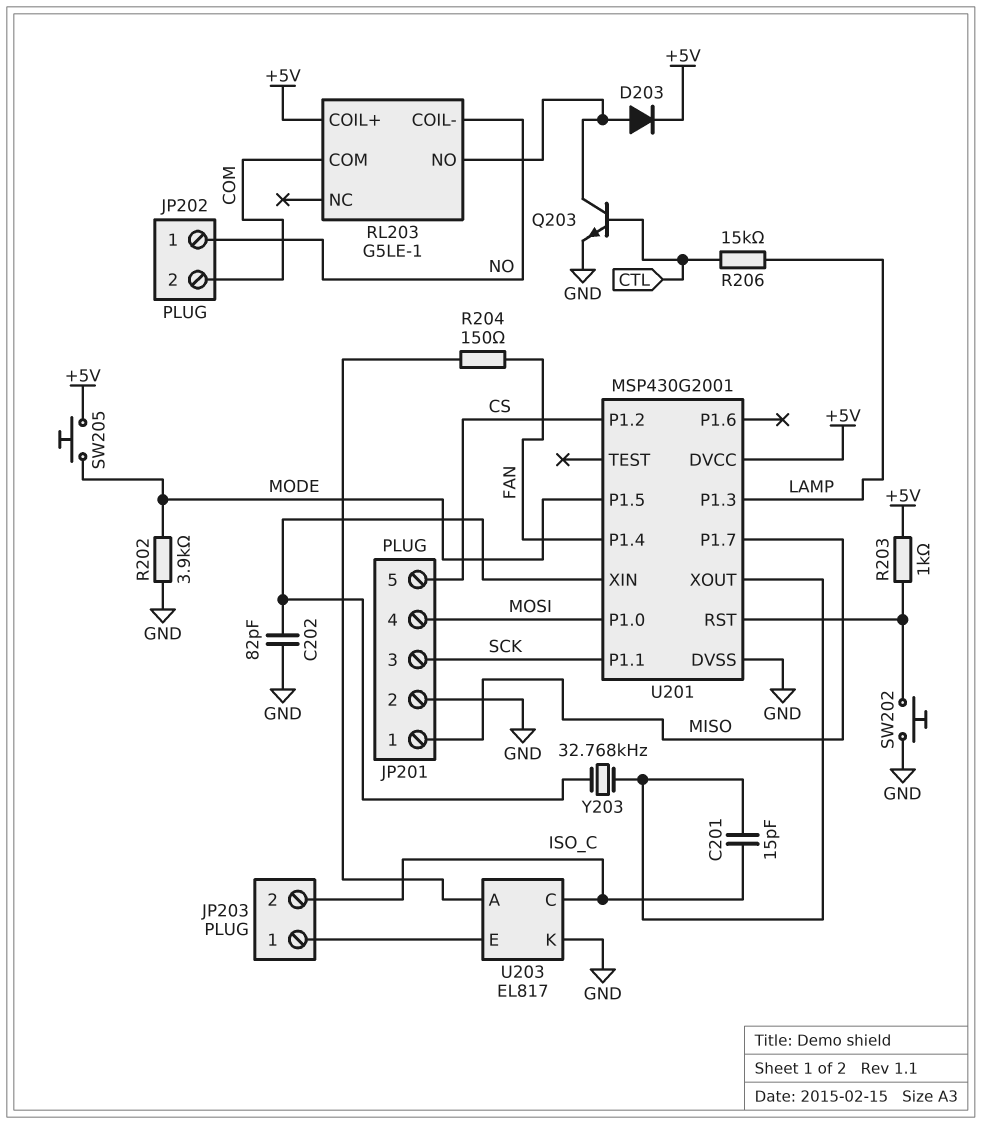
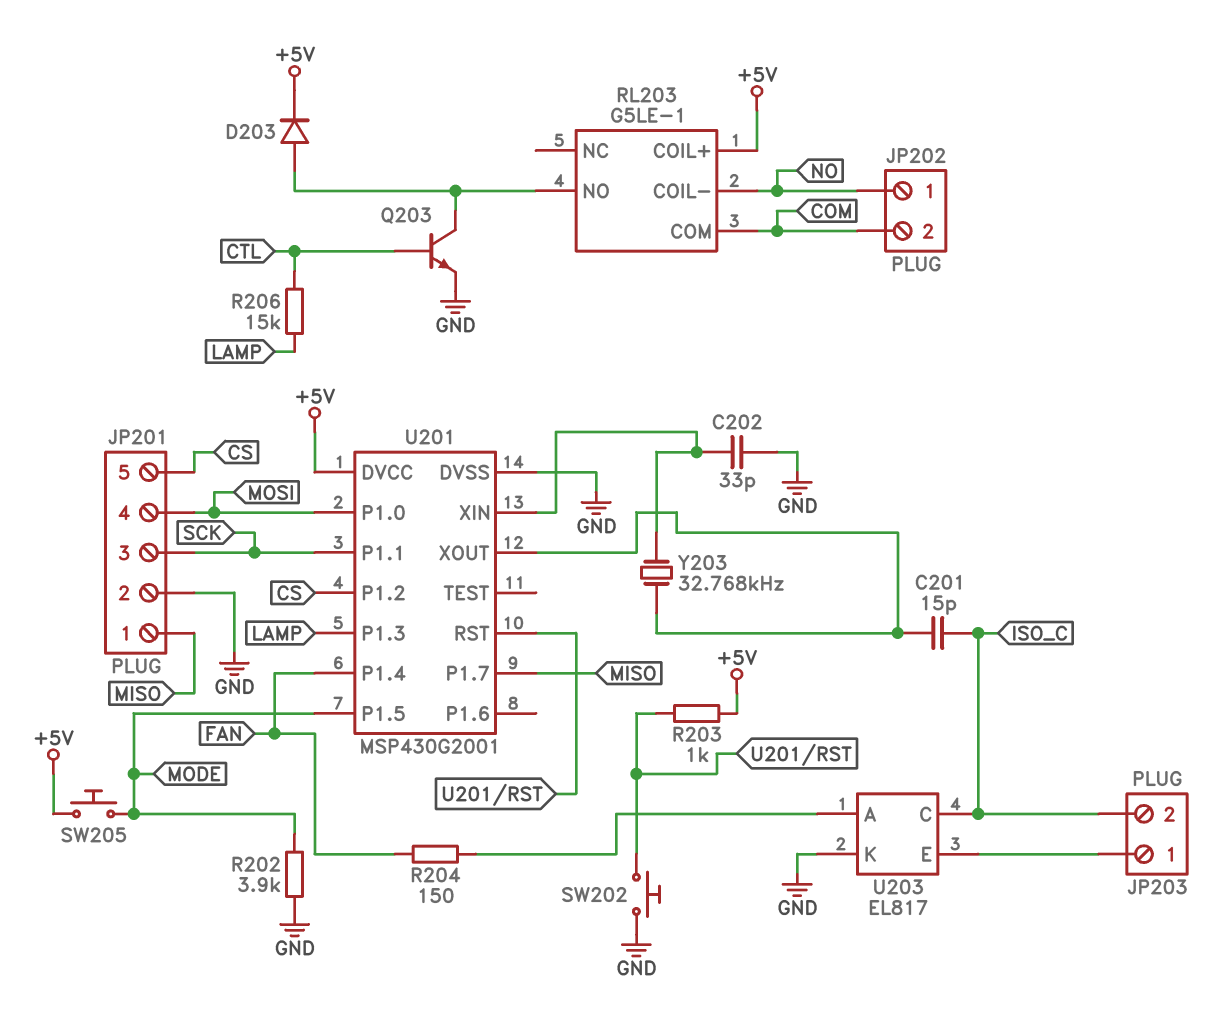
C202: 82pF (GND, U201/XIN) -> 33pF (GND, U201/XIN)

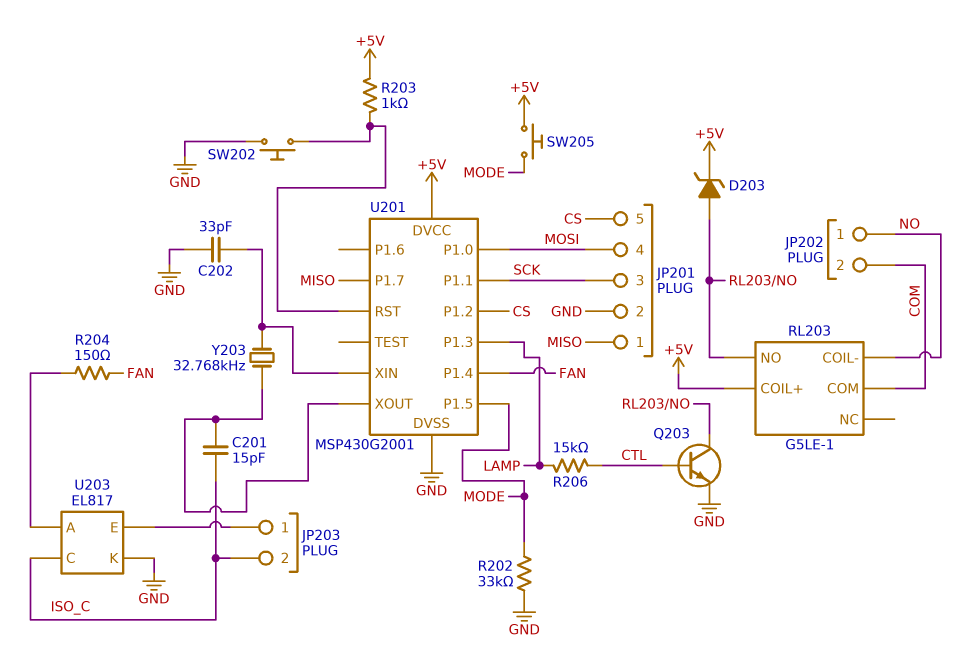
D203: diode (A RL203/NO, K +5V) -> zener (A RL203/NO, K +5V)
R202: 3.9k (GND, MODE) -> 33k (GND, MODE)

